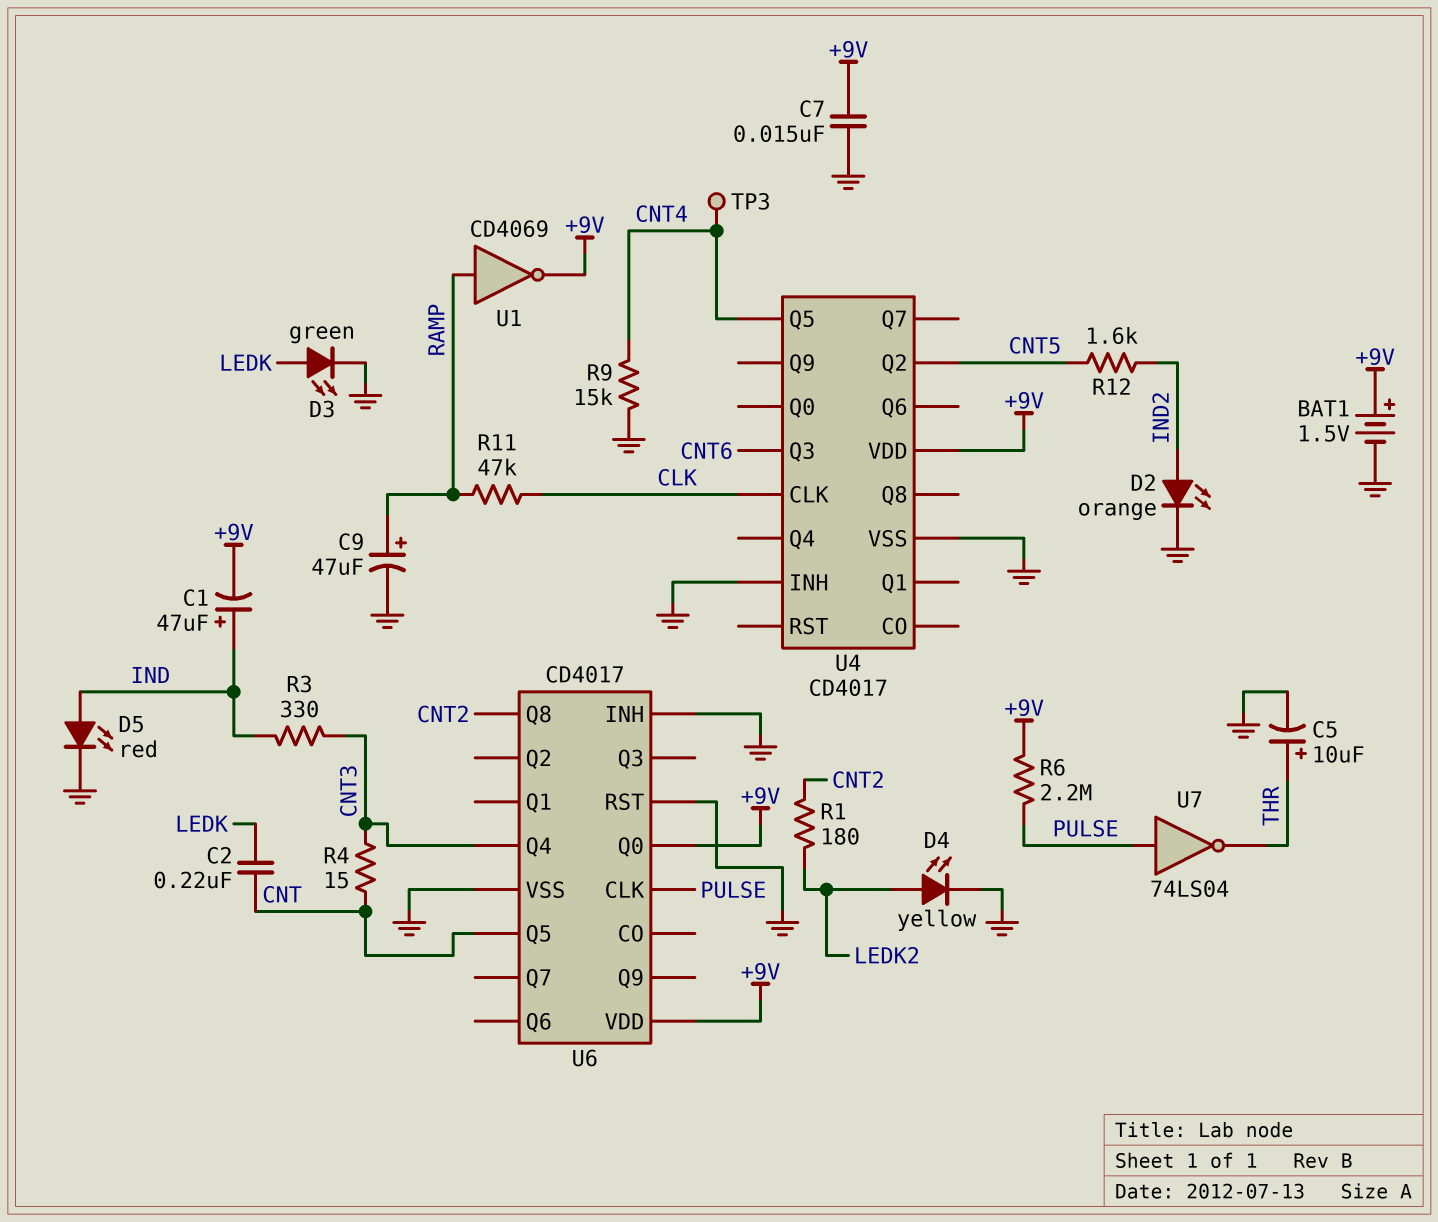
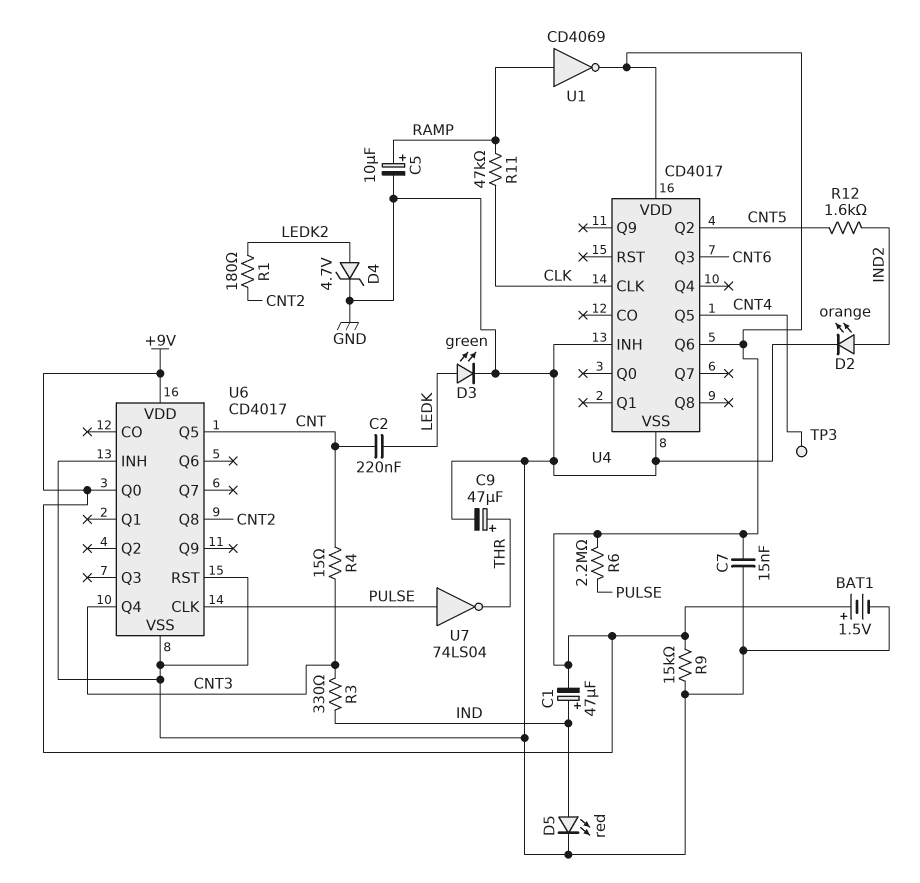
C5: 10uF (plus THR, minus GND) -> 10uF (plus RAMP, minus GND)
C9: 47uF (plus RAMP, minus GND) -> 47uF (plus THR, minus GND)
D4: LED yellow (A LEDK2, K GND) -> zener 4.7V (A LEDK2, K GND)
R9: 15k (CNT4, GND) -> 15k (+9V, GND)
U4 pin Q6: none -> +9V

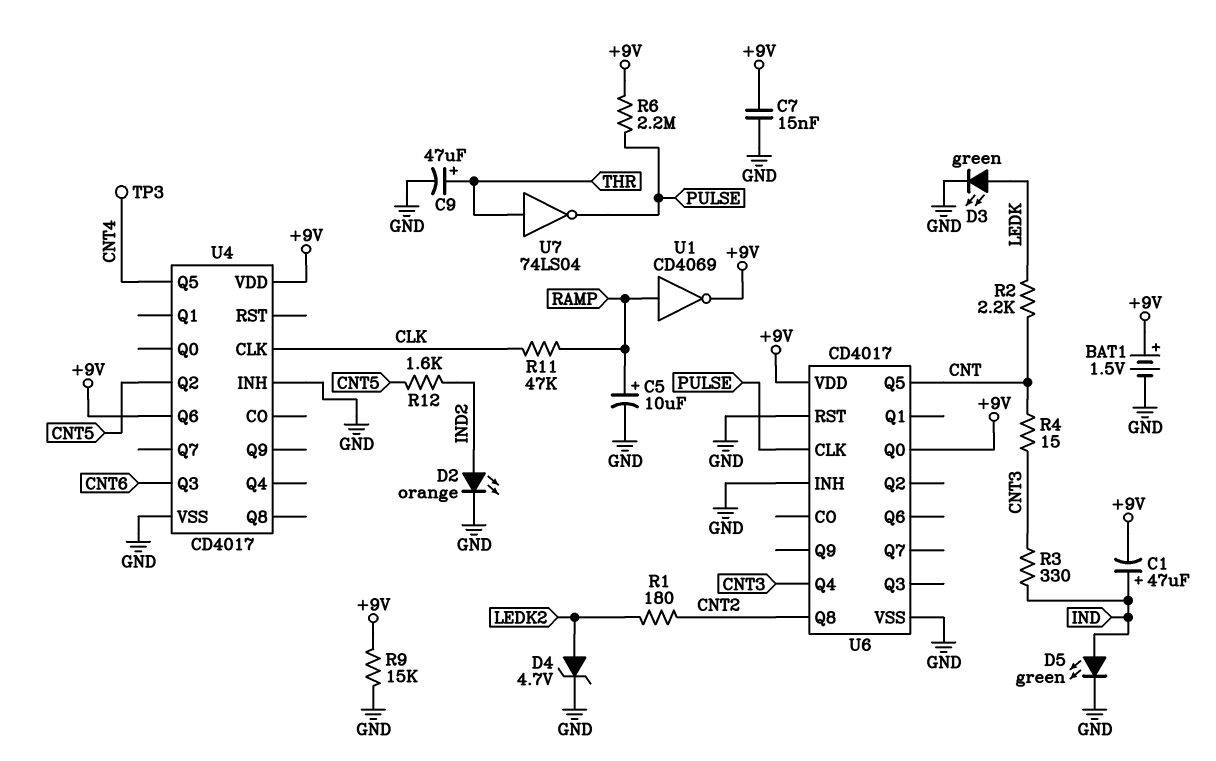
C2: 220nF (CNT, LEDK) -> none
D5: LED red (A IND, K GND) -> LED green (A IND, K GND)
R2: none -> 2.2k (CNT, LEDK)
U7: NOT 74LS04 (in PULSE, out THR) -> NOT 74LS04 (in THR, out PULSE)

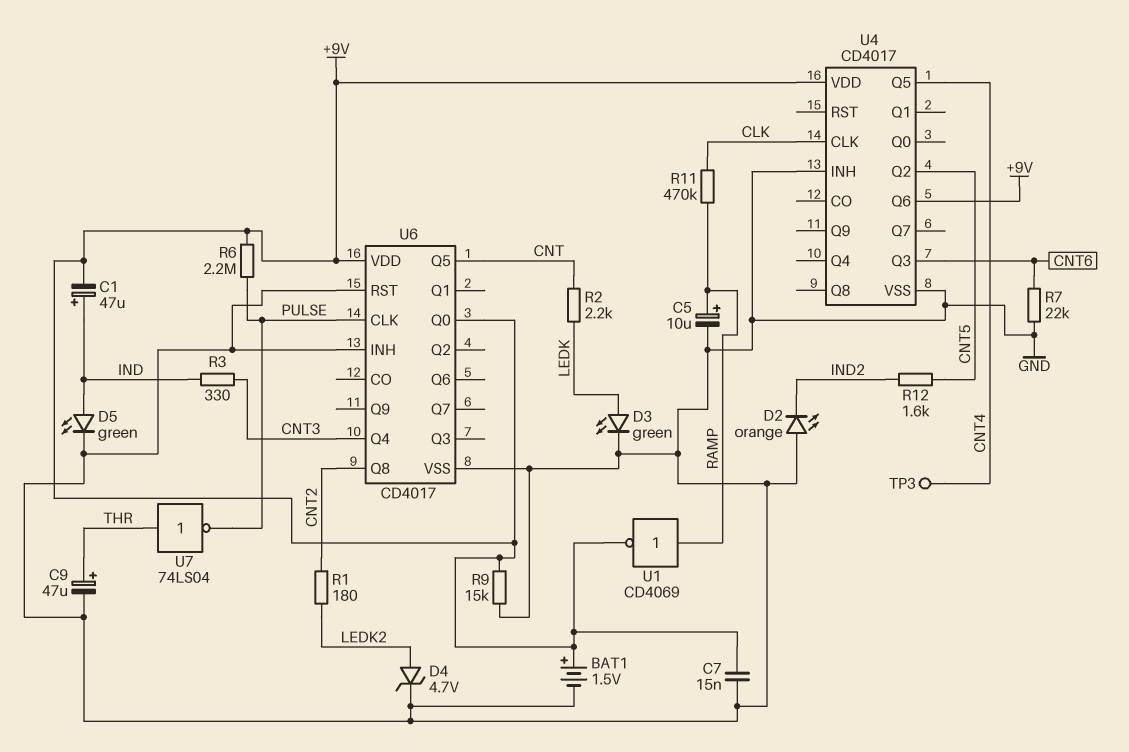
D2: LED orange (A IND2, K GND) -> LED orange (A GND, K IND2)
R4: 15 (CNT, CNT3) -> none
R7: none -> 22k (CNT6, GND)
R11: 47k (CLK, RAMP) -> 470k (CLK, RAMP)

